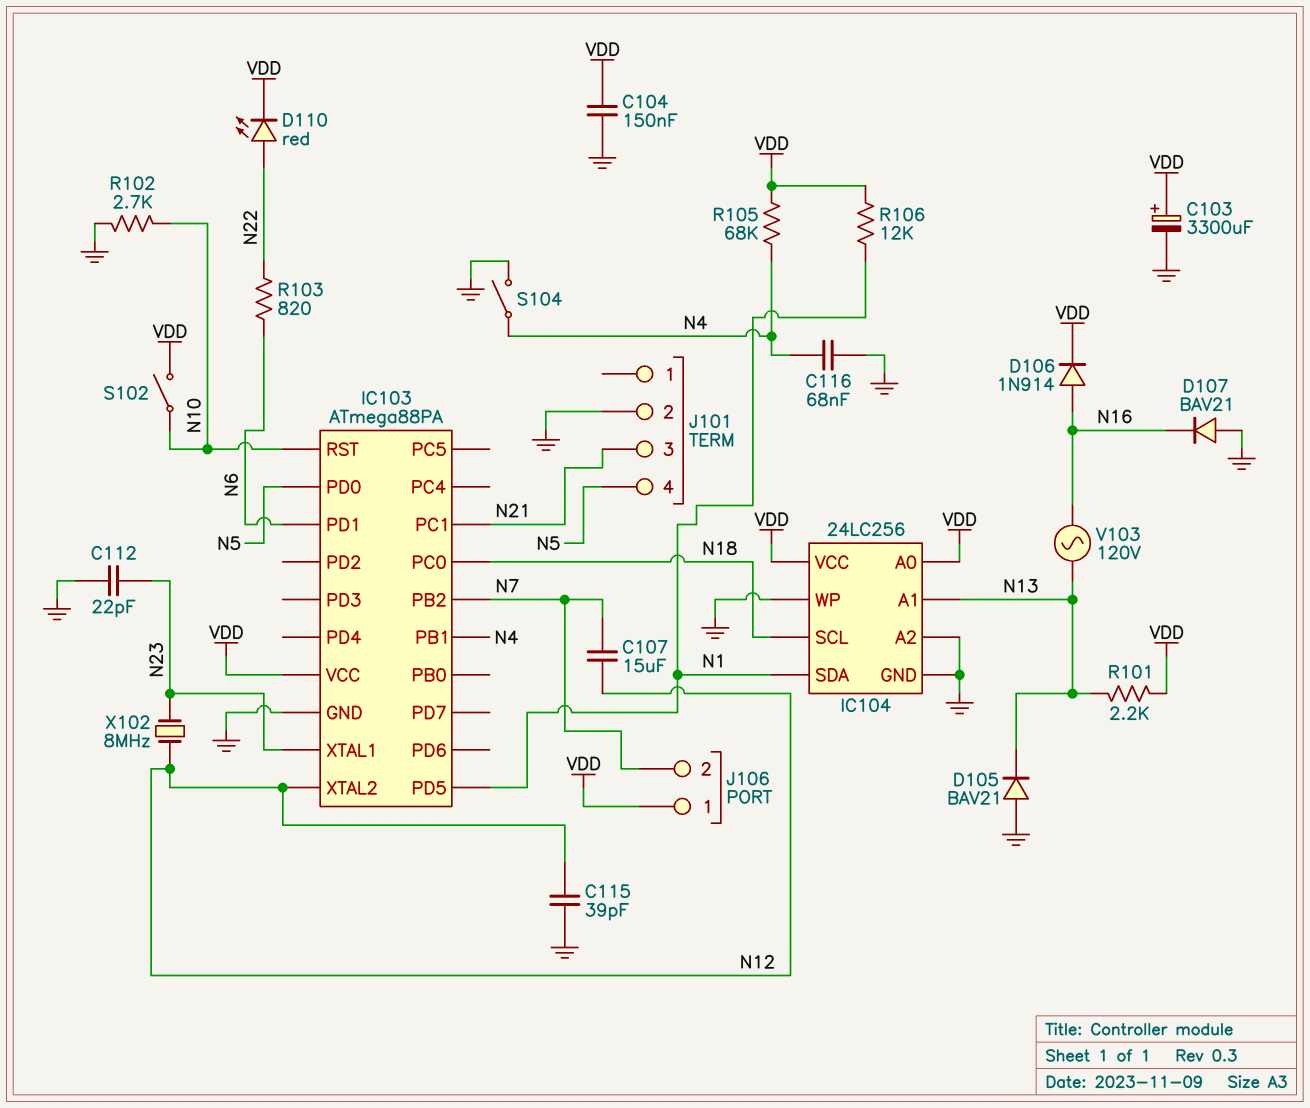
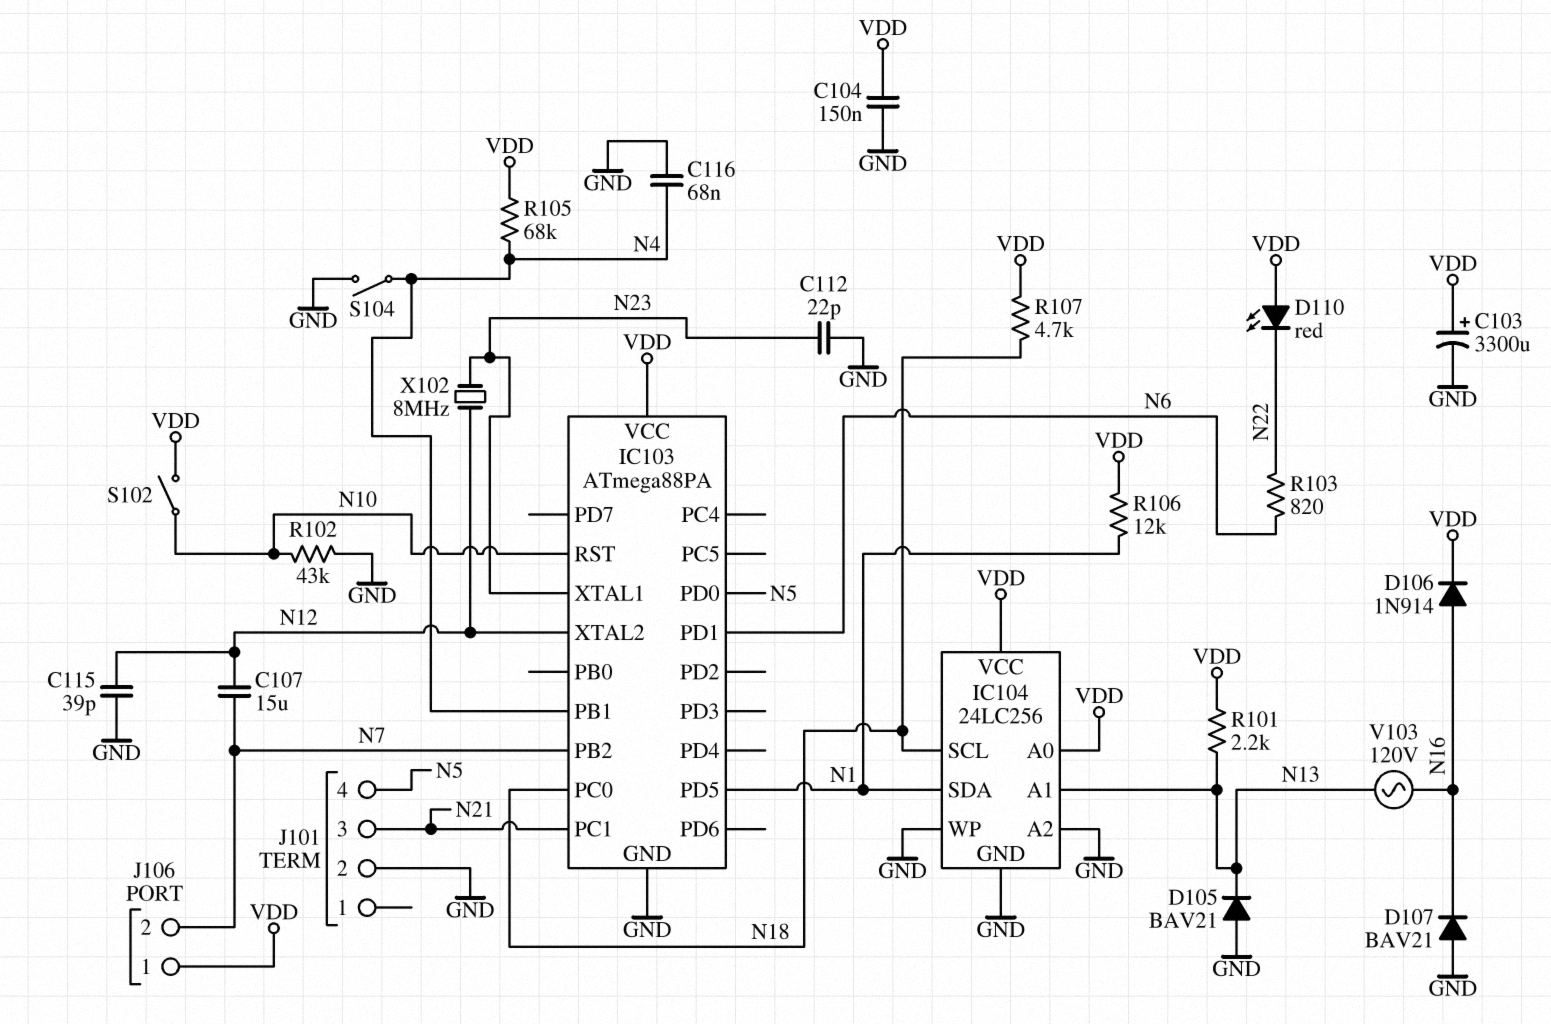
D110: LED red (A N22, K VDD) -> LED red (A VDD, K N22)
R102: 2.7k (GND, N10) -> 43k (GND, N10)
R107: none -> 4.7k (N18, VDD)

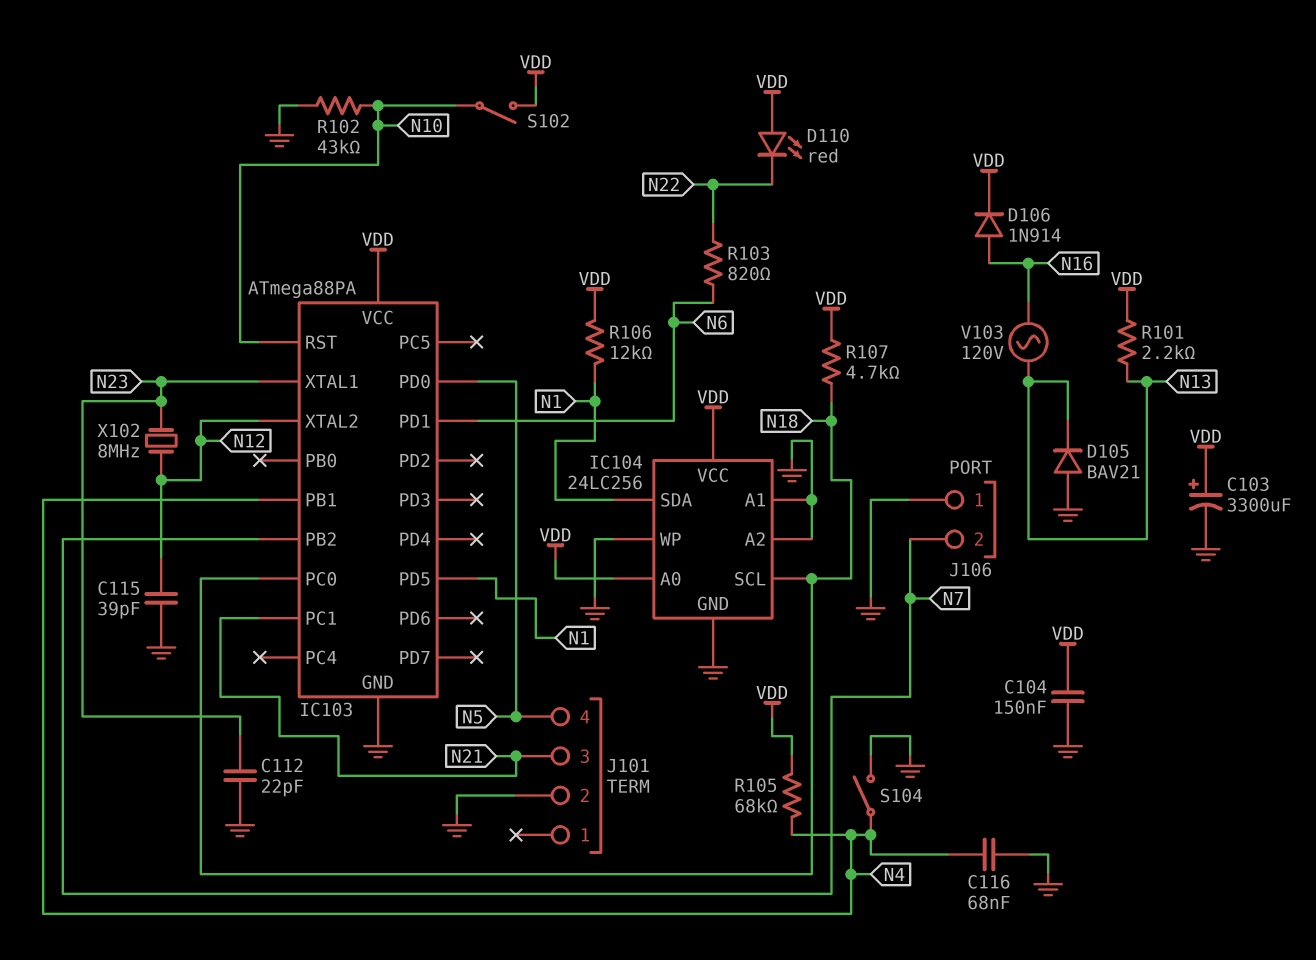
C107: 15uF (N7, N12) -> none
D107: diode BAV21 (A GND, K N16) -> none
IC104 pin A1: N13 -> GND
J106 pin 1: VDD -> GND

